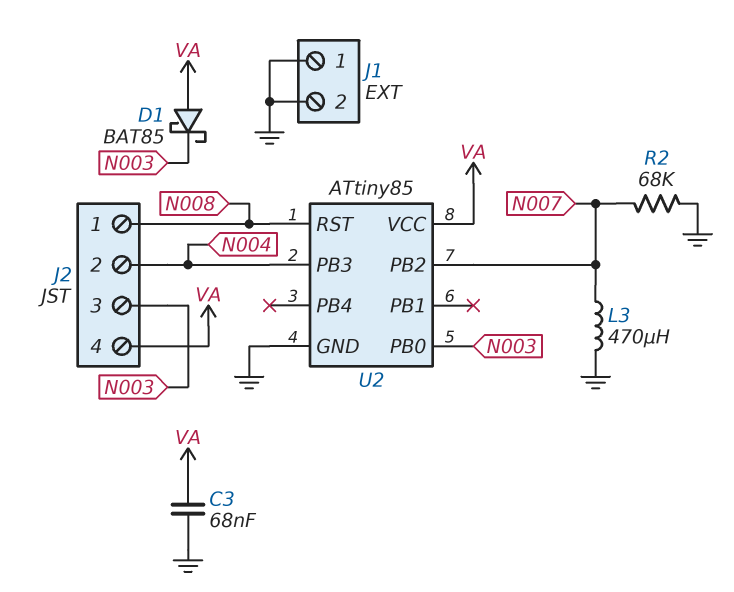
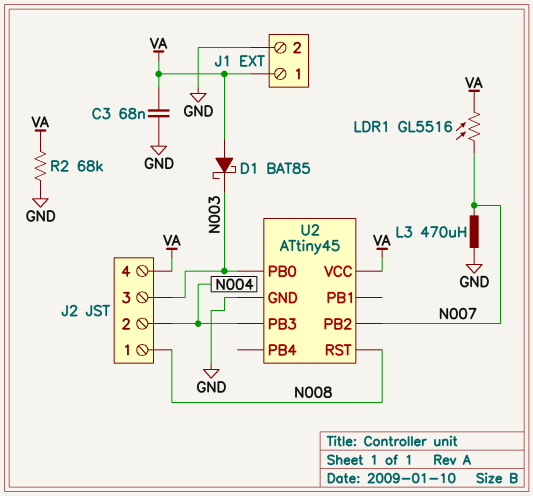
J1 pin 1: GND -> VA
LDR1: none -> GL5516 (N007, VA)
R2: 68k (GND, N007) -> 68k (GND, VA)
U2: ATtiny85 -> ATtiny45

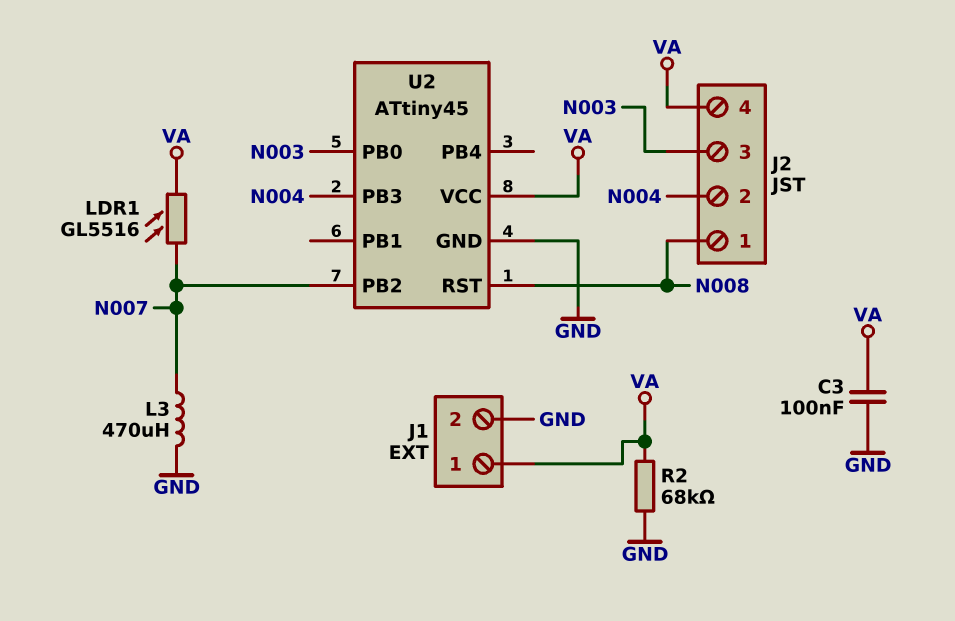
C3: 68nF (GND, VA) -> 100nF (GND, VA)
D1: schottky BAT85 (A VA, K N003) -> none

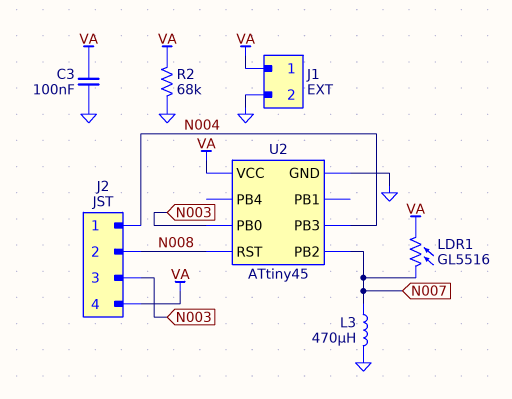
J2 pin 1: N008 -> N004
J2 pin 2: N004 -> N008

